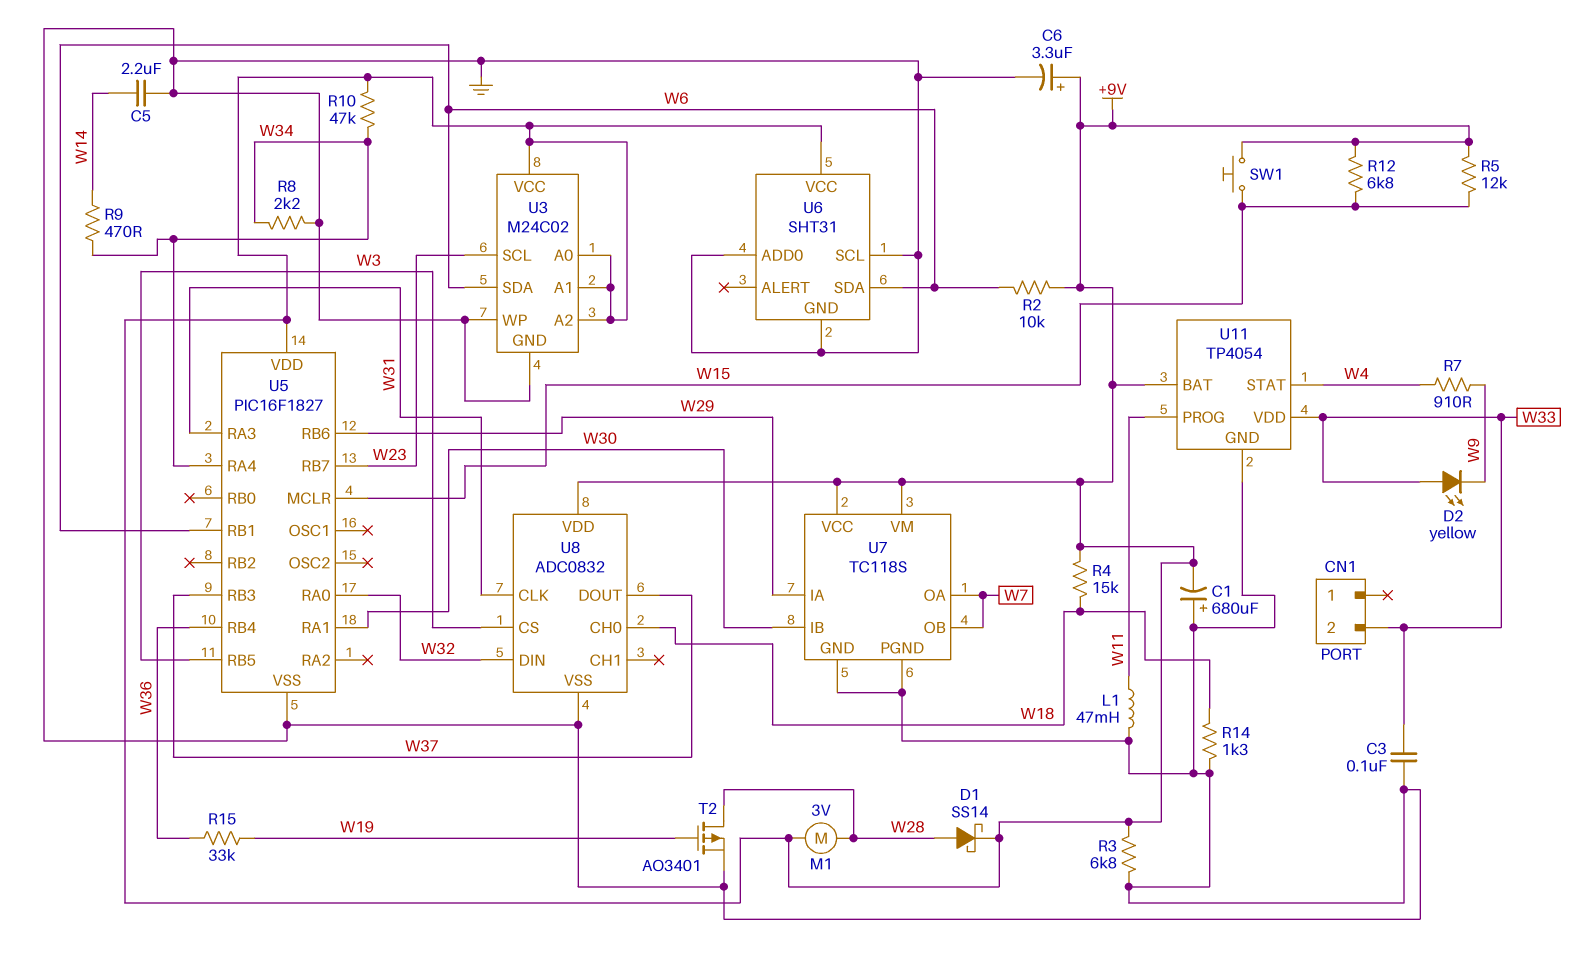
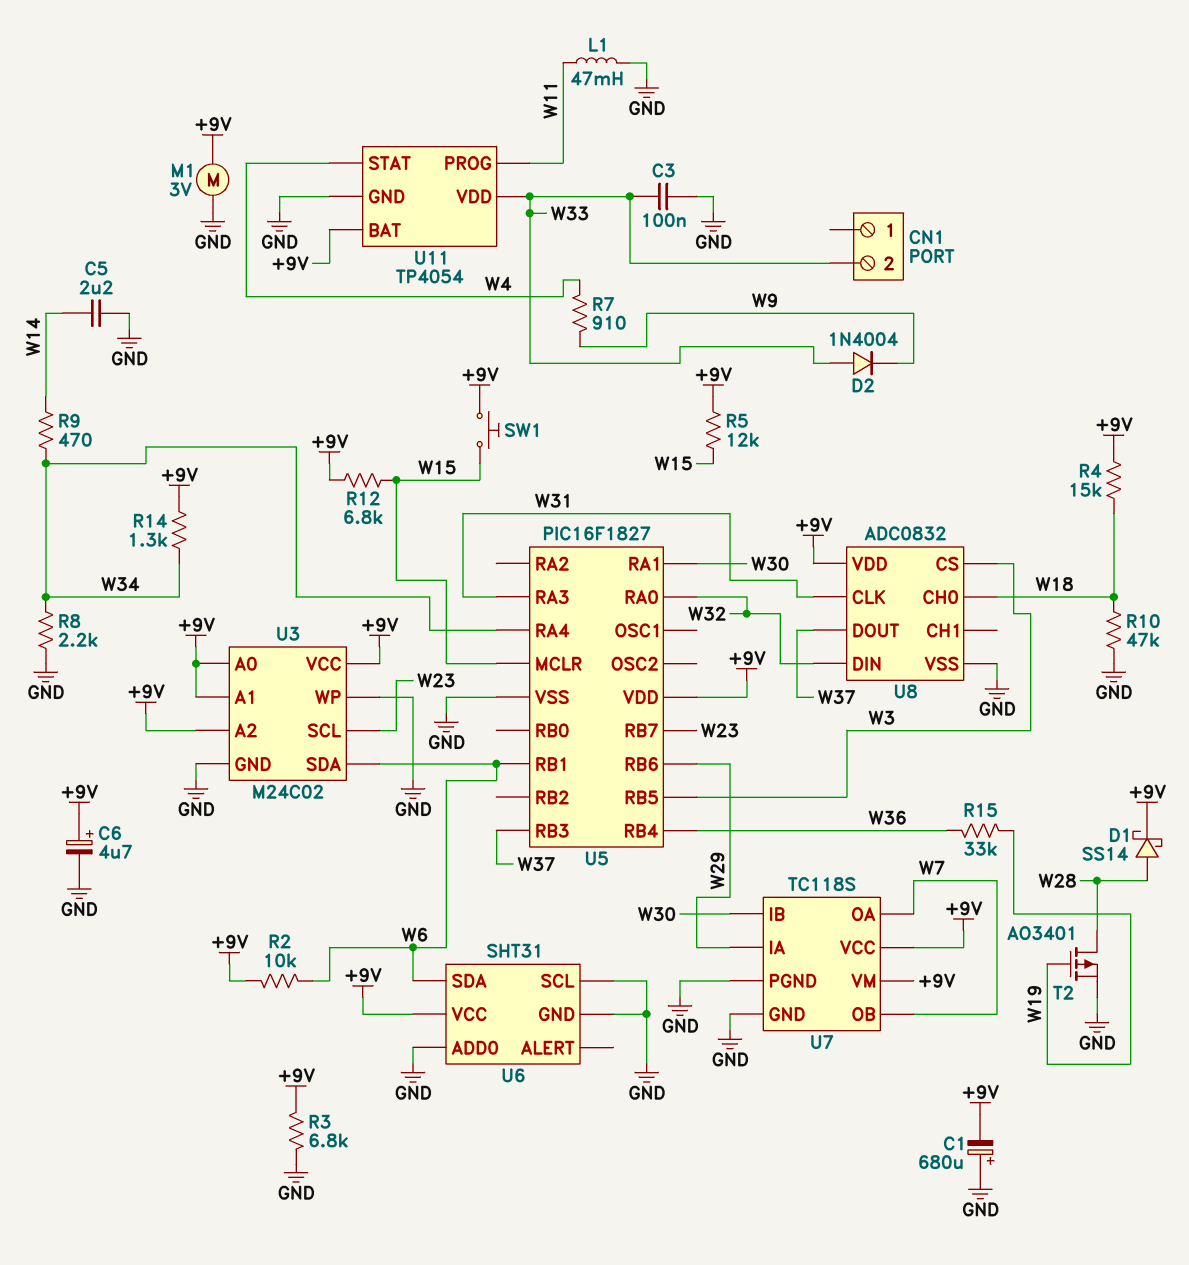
C6: 3.3uF (plus +9V, minus GND) -> 4.7uF (plus +9V, minus GND)
D2: LED yellow (A W33, K W9) -> diode 1N4004 (A W33, K W9)
M1: motor 3V (+9V, W28) -> motor 3V (+9V, GND)
R10: 47k (+9V, W34) -> 47k (GND, W18)
R14: 1.3k (GND, W18) -> 1.3k (+9V, W34)

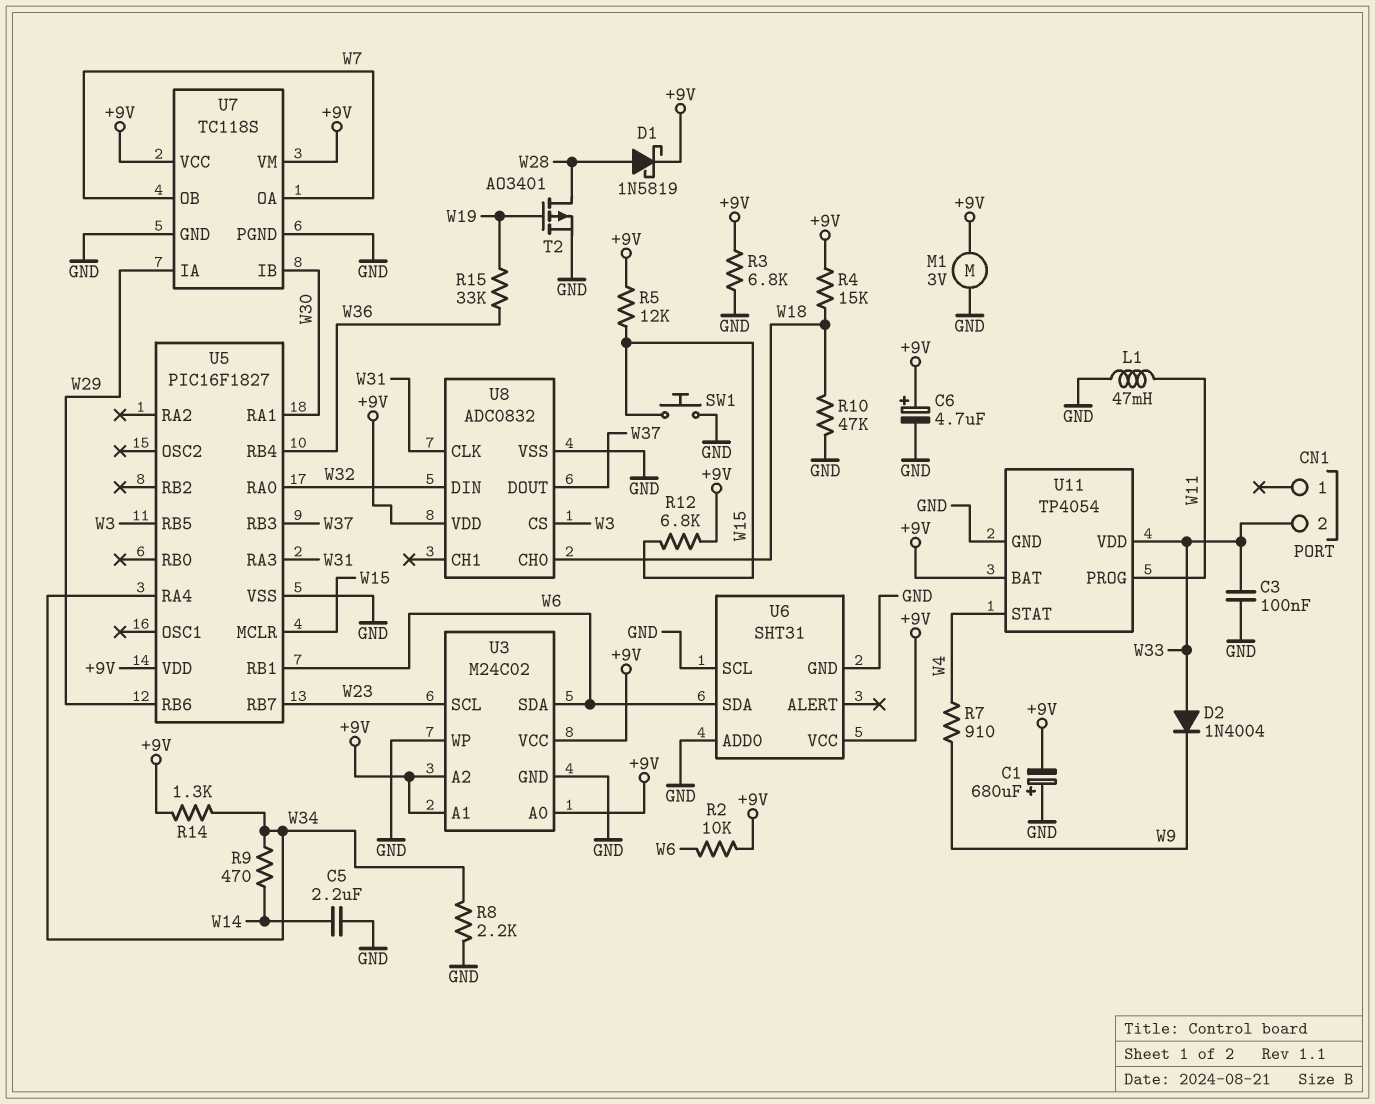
D1: schottky SS14 (A W28, K +9V) -> schottky 1N5819 (A W28, K +9V)
SW1: button (+9V, W15) -> button (GND, W15)

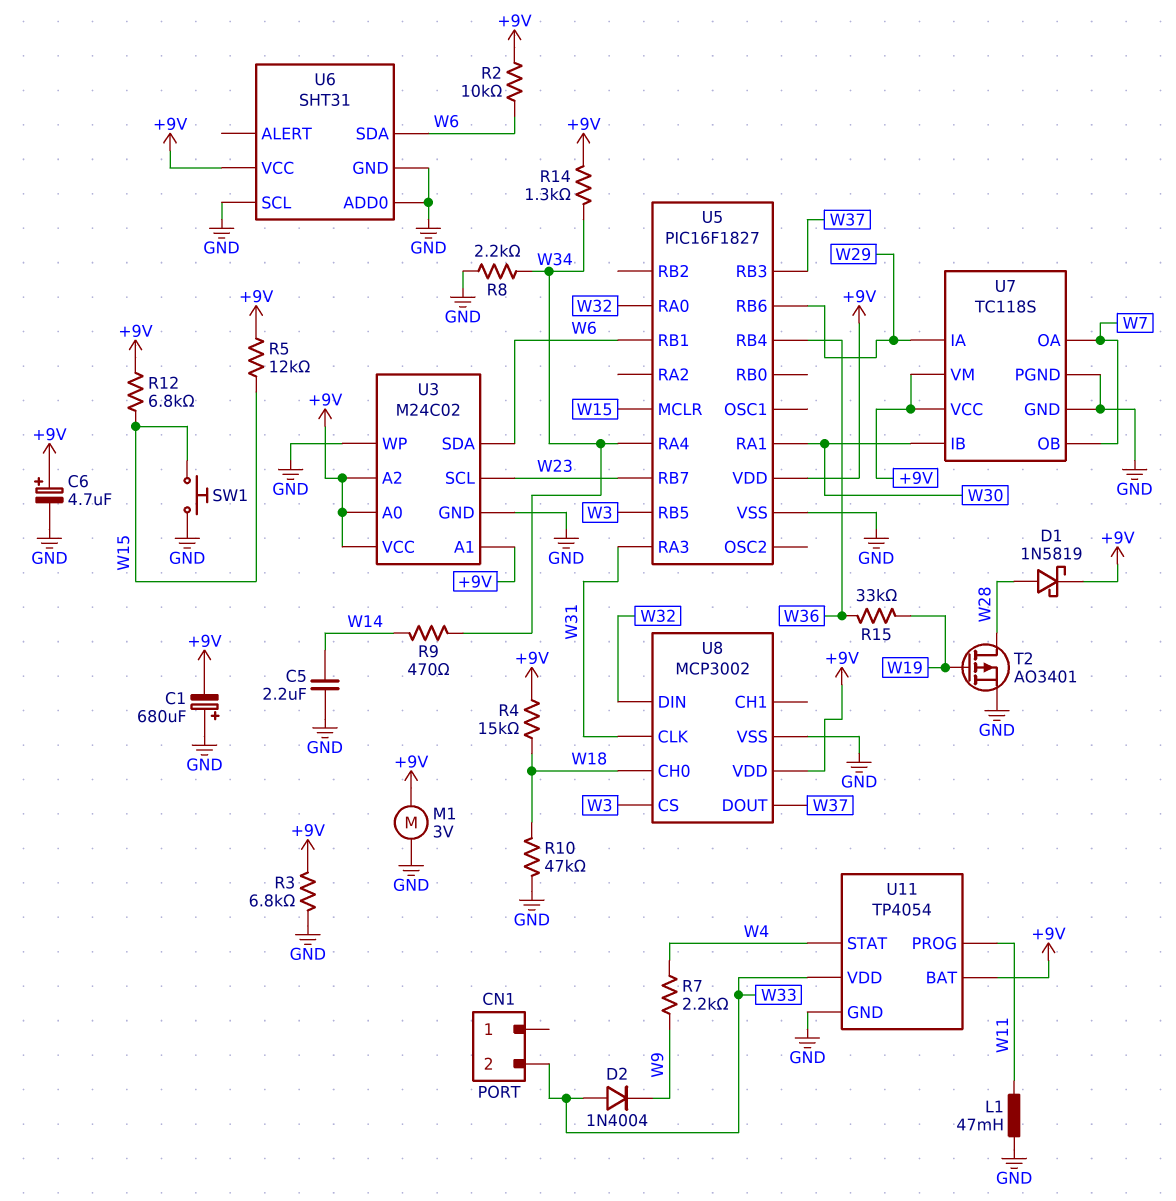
C3: 100nF (GND, W33) -> none
R7: 910 (W4, W9) -> 2.2k (W4, W9)
U8: ADC0832 -> MCP3002

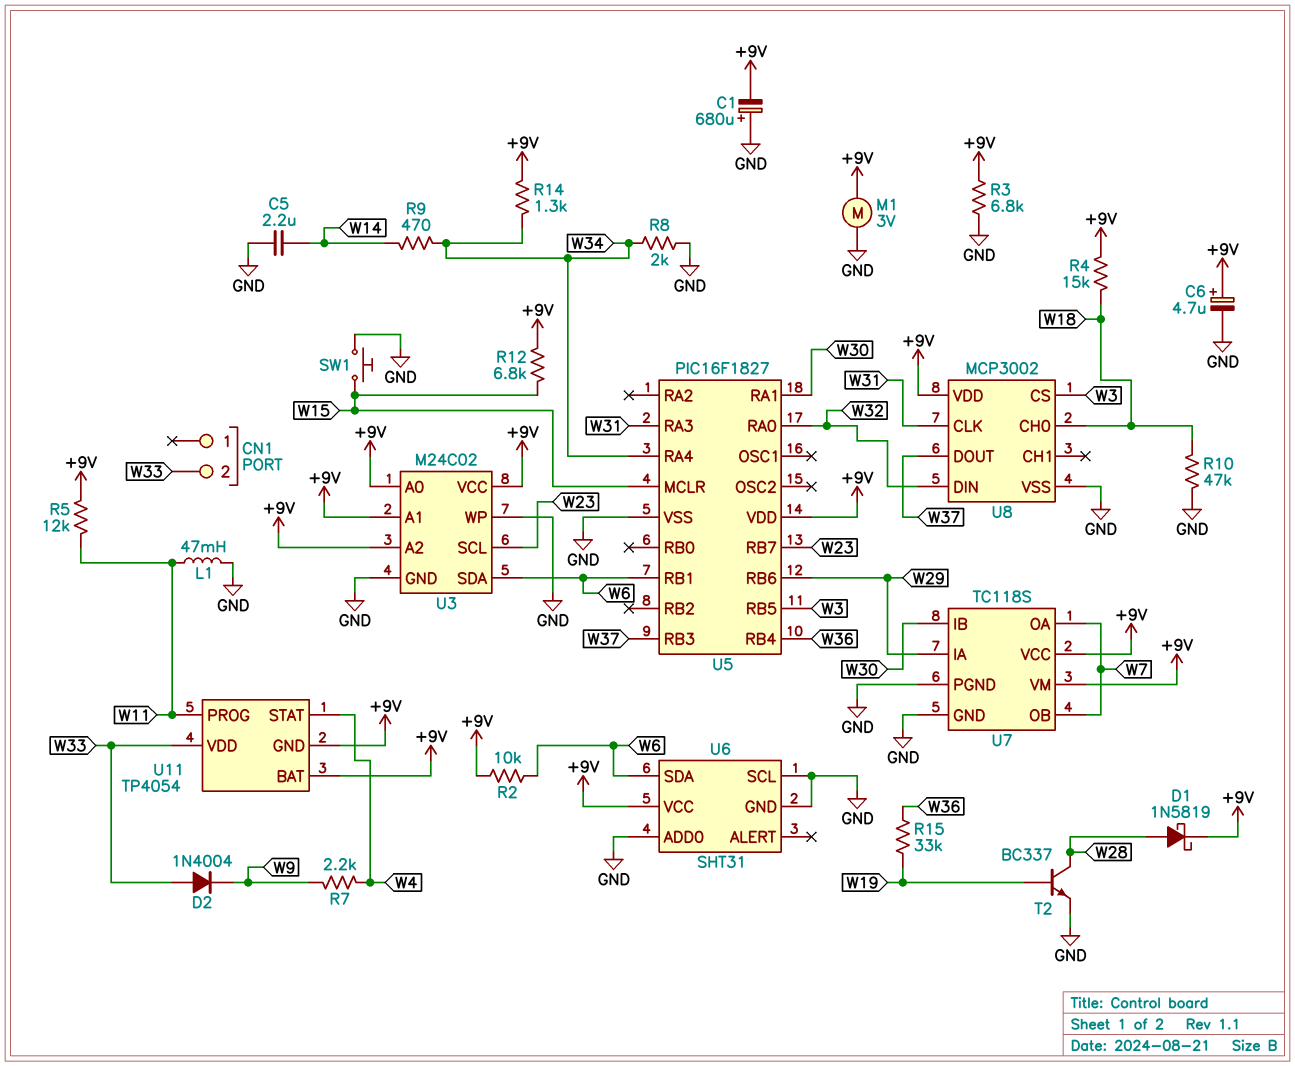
R5: 12k (+9V, W15) -> 12k (+9V, W11)
R8: 2.2k (GND, W34) -> 2k (GND, W34)
T2: PMOS AO3401 (G W19, D W28, S GND) -> NPN BC337 (B W19, C W28, E GND)
U11 pin GND: GND -> +9V

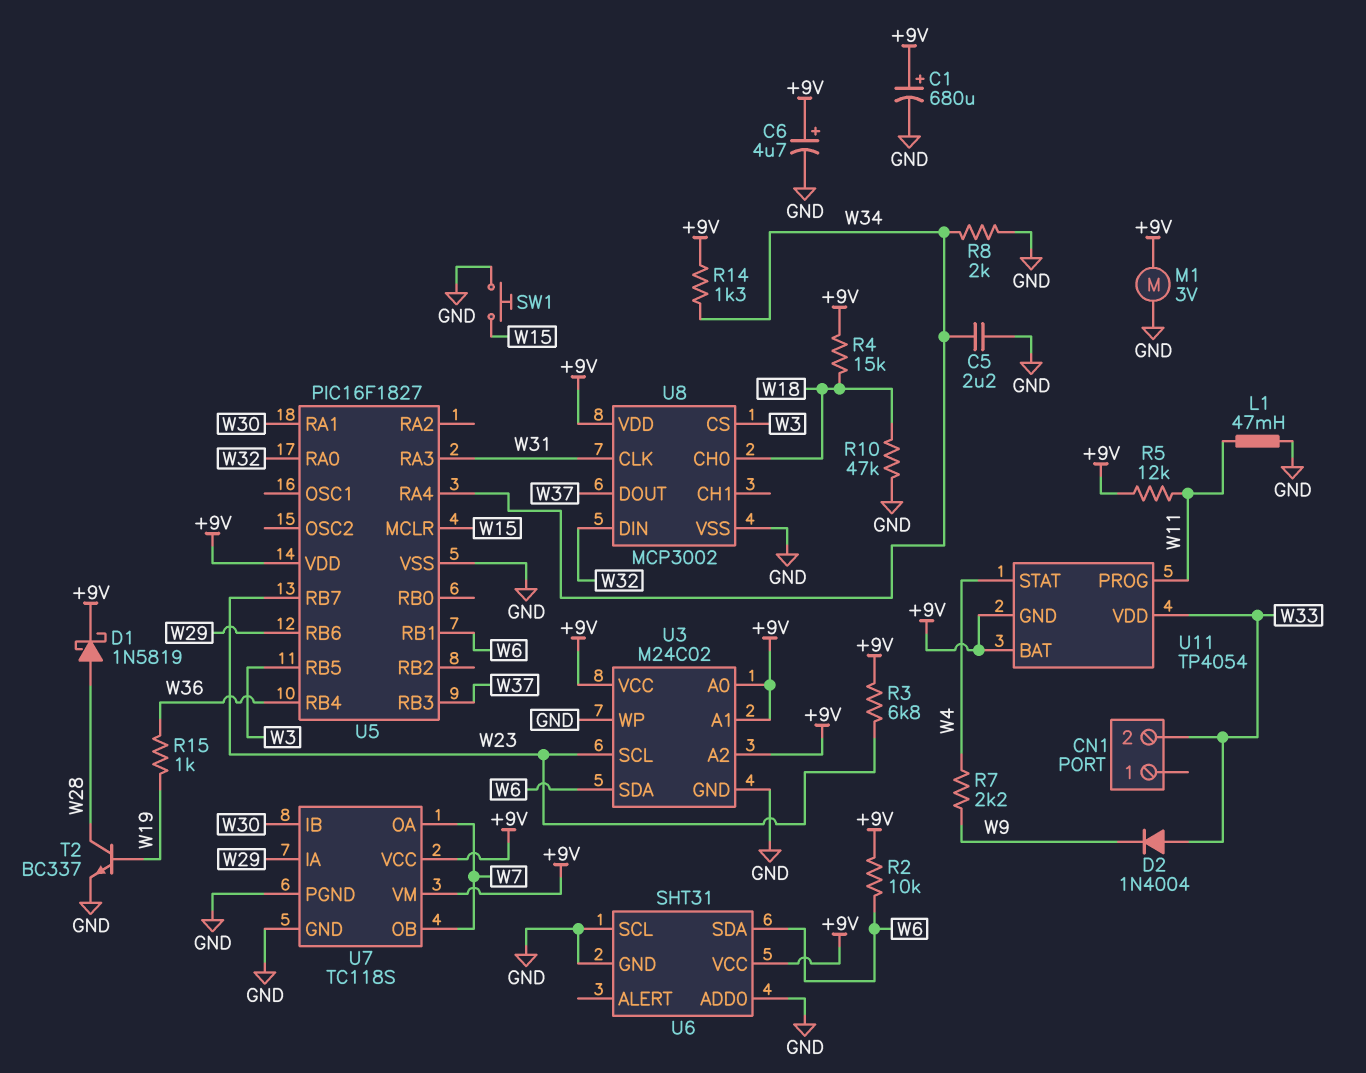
C1: 680uF (plus GND, minus +9V) -> 680uF (plus +9V, minus GND)
C5: 2.2uF (GND, W14) -> 2.2uF (GND, W34)
R3: 6.8k (+9V, GND) -> 6.8k (+9V, W23)
R9: 470 (W14, W34) -> none
R12: 6.8k (+9V, W15) -> none
R15: 33k (W19, W36) -> 1k (W19, W36)

